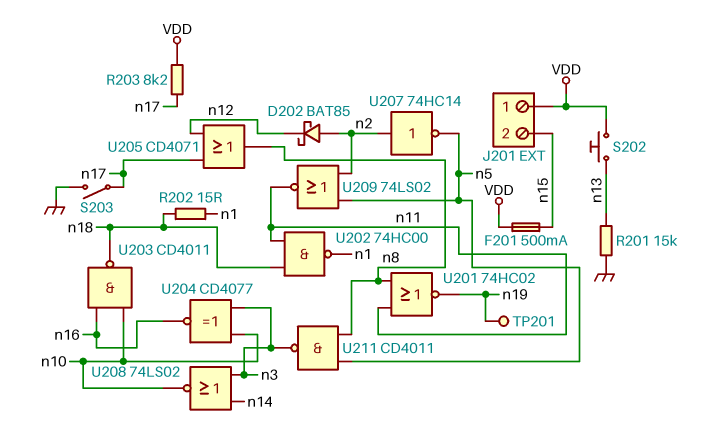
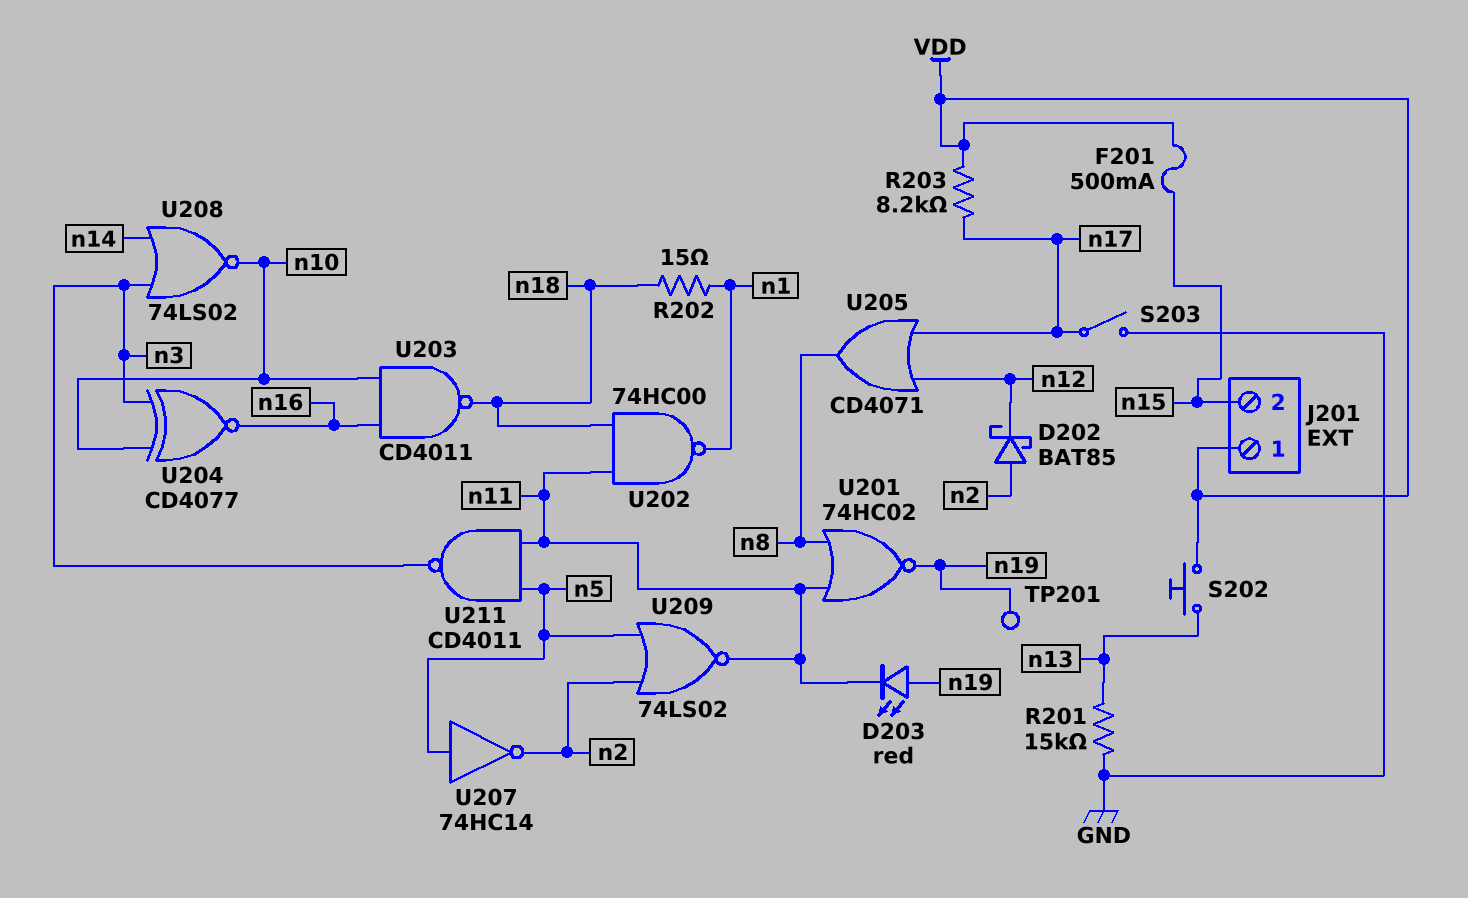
D203: none -> LED red (A n19, K n11)
U207: NOT 74HC14 (in n2, out n5) -> NOT 74HC14 (in n5, out n2)
U211: NAND CD4011 (in n5, in n8, out n3) -> NAND CD4011 (in n5, in n11, out n3)

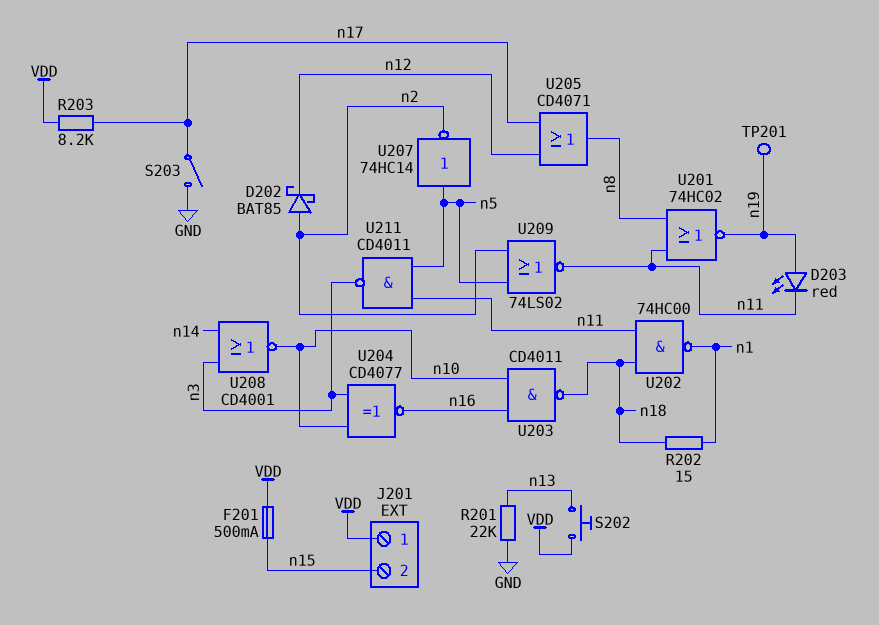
R201: 15k (GND, n13) -> 22k (GND, n13)
U208: NOR 74LS02 (in n3, in n14, out n10) -> NOR CD4001 (in n3, in n14, out n10)

